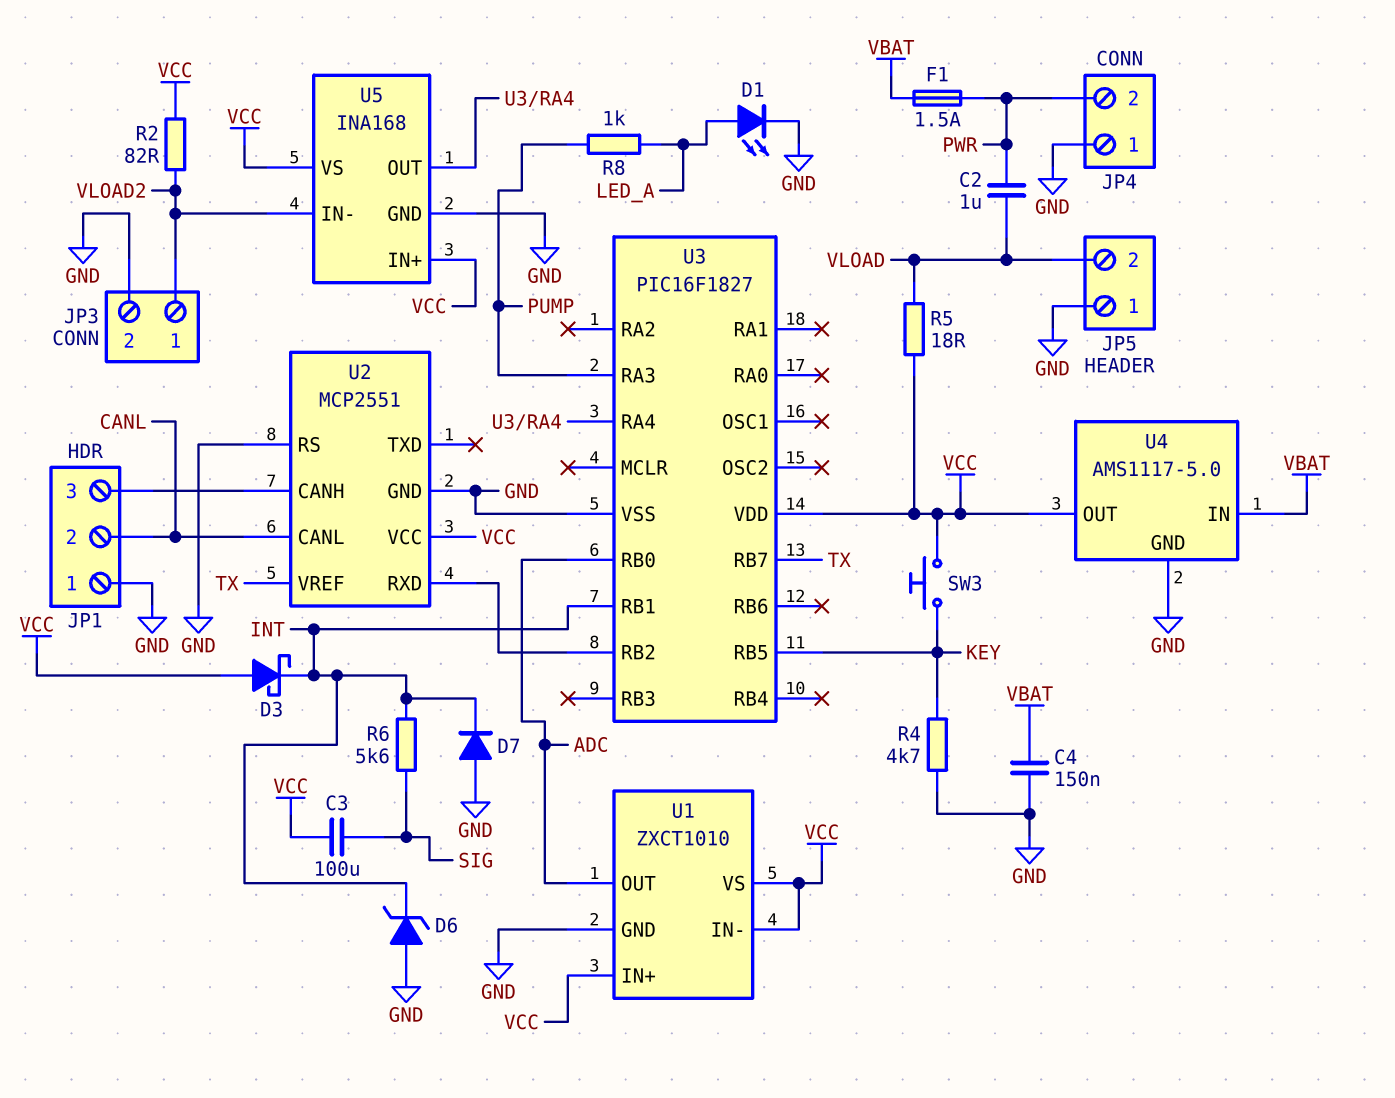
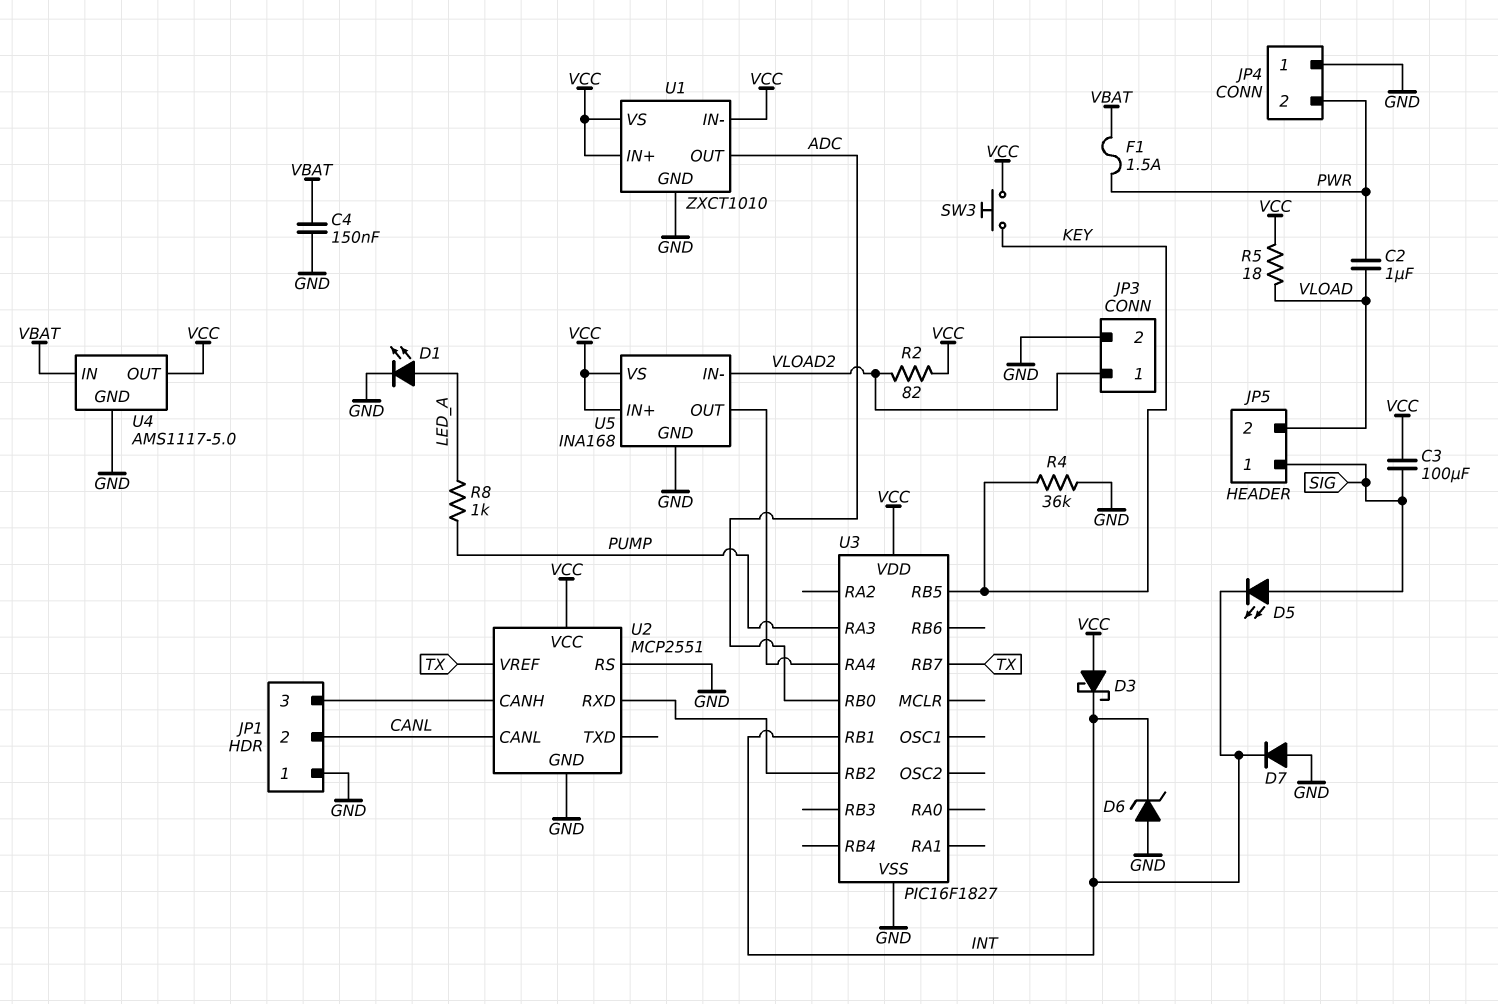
D5: none -> LED (A SIG, K INT)
JP5 pin 1: GND -> SIG
R4: 4.7k (GND, KEY) -> 36k (GND, KEY)
R6: 5.6k (INT, SIG) -> none

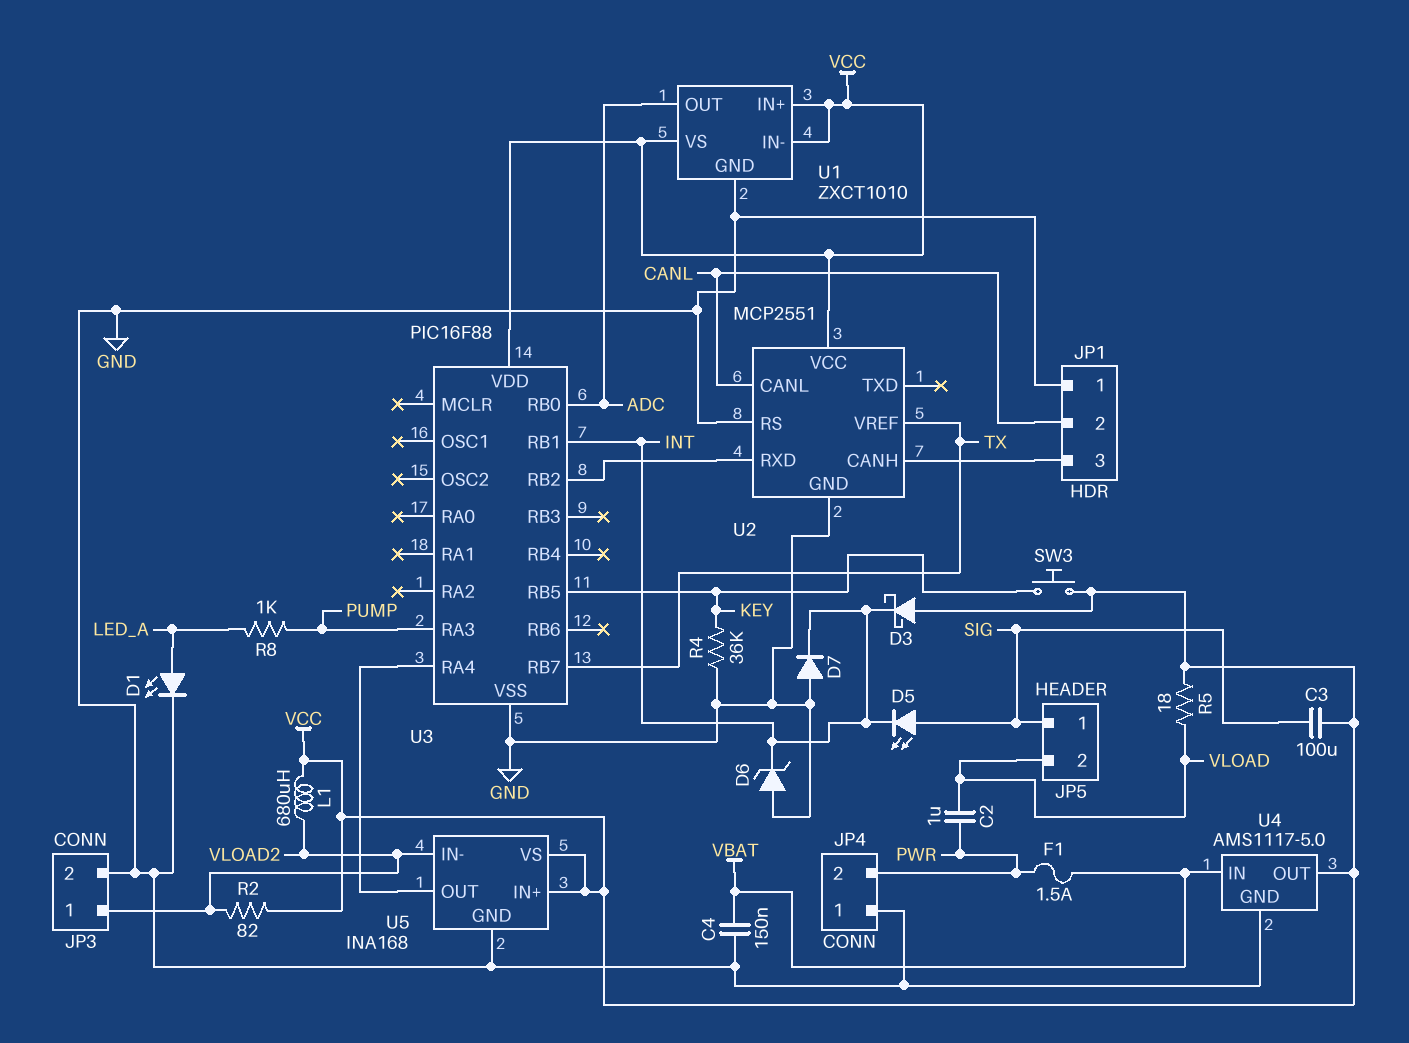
L1: none -> 680uH (VCC, VLOAD2)
U3: PIC16F1827 -> PIC16F88

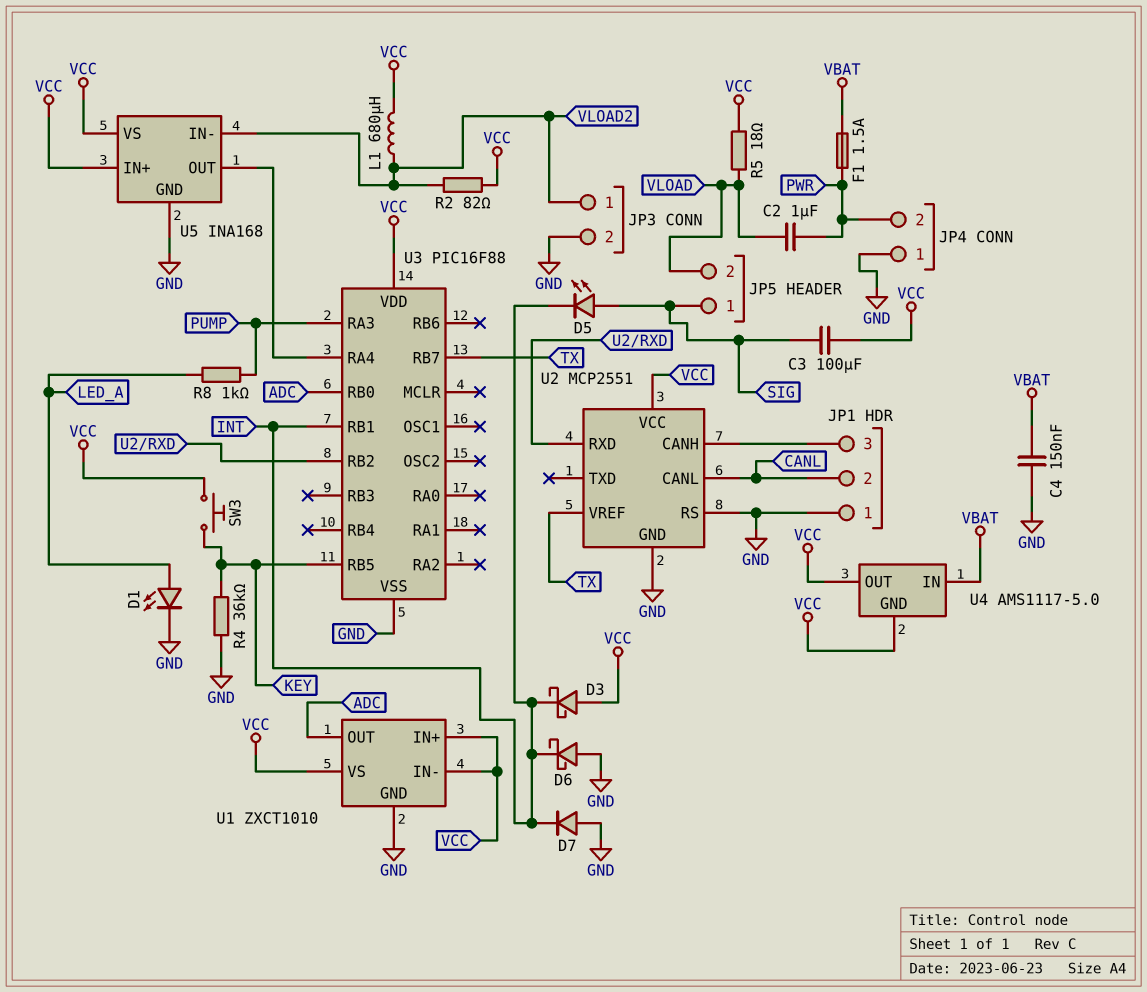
D6: zener (A GND, K INT) -> schottky (A GND, K INT)
U4 pin GND: GND -> VCC

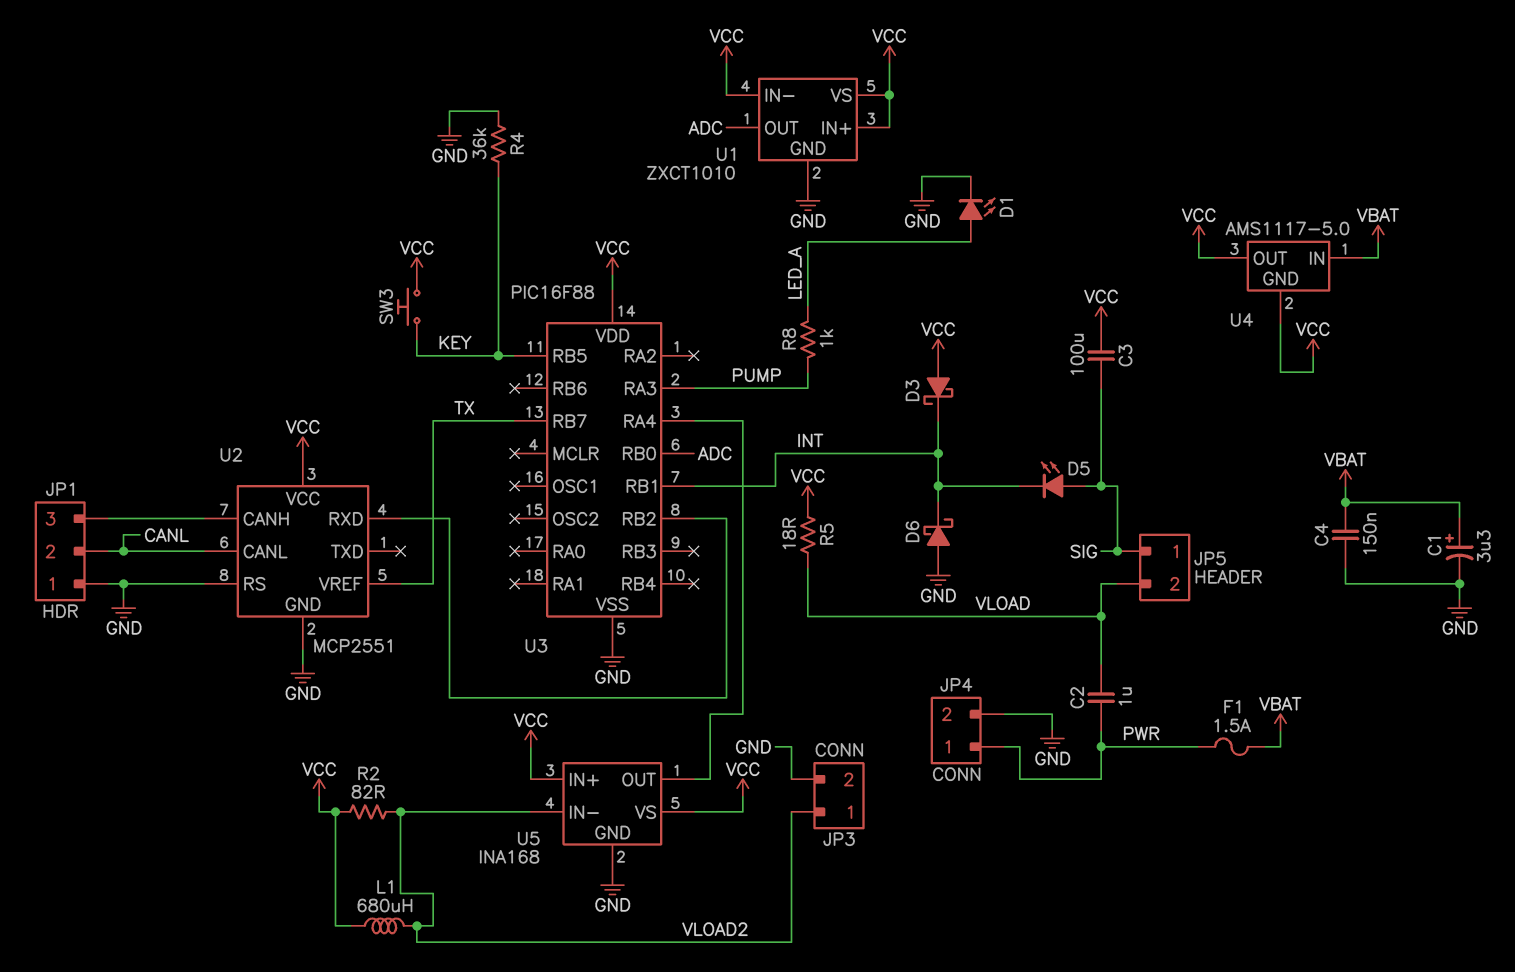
C1: none -> 3.3uF (plus VBAT, minus GND)
D7: diode (A GND, K INT) -> none
JP4 pin 1: GND -> PWR
JP4 pin 2: PWR -> GND

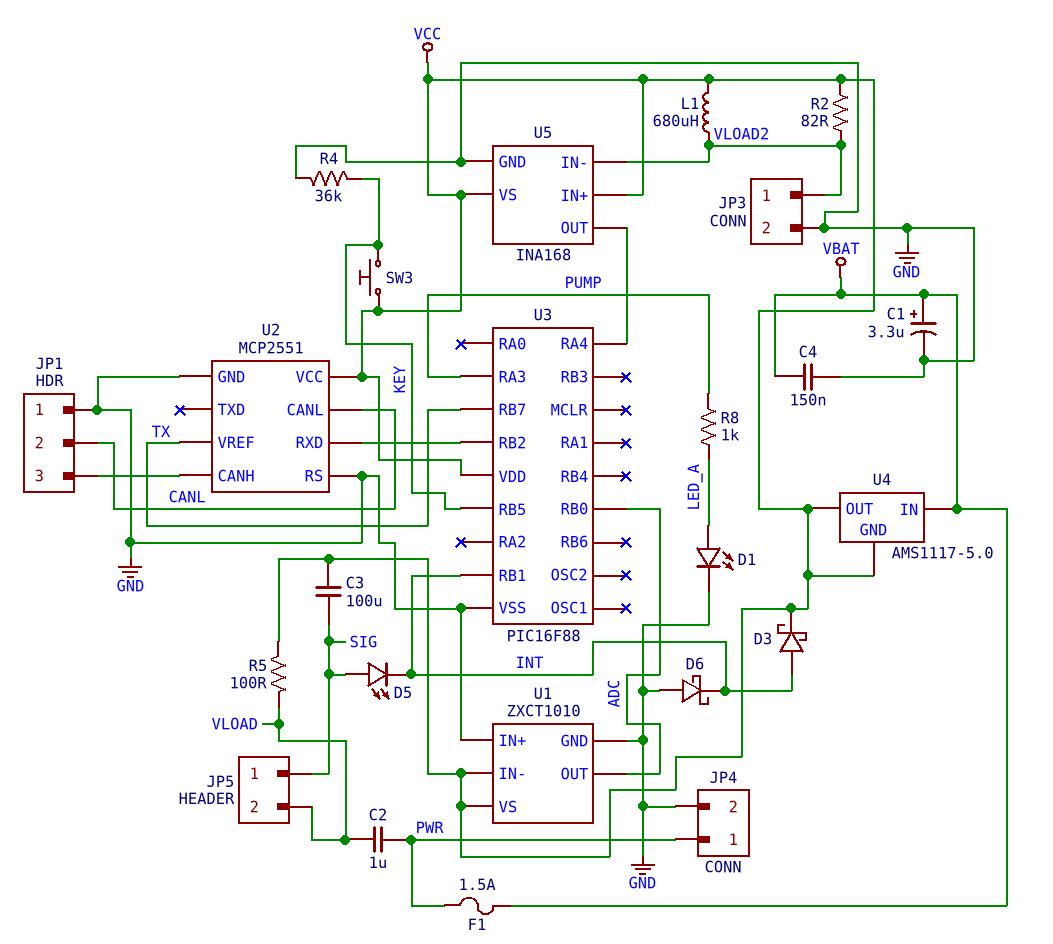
D3: schottky (A VCC, K INT) -> schottky (A INT, K VCC)
R5: 18 (VCC, VLOAD) -> 100 (VCC, VLOAD)
U1 pin IN+: VCC -> GND

